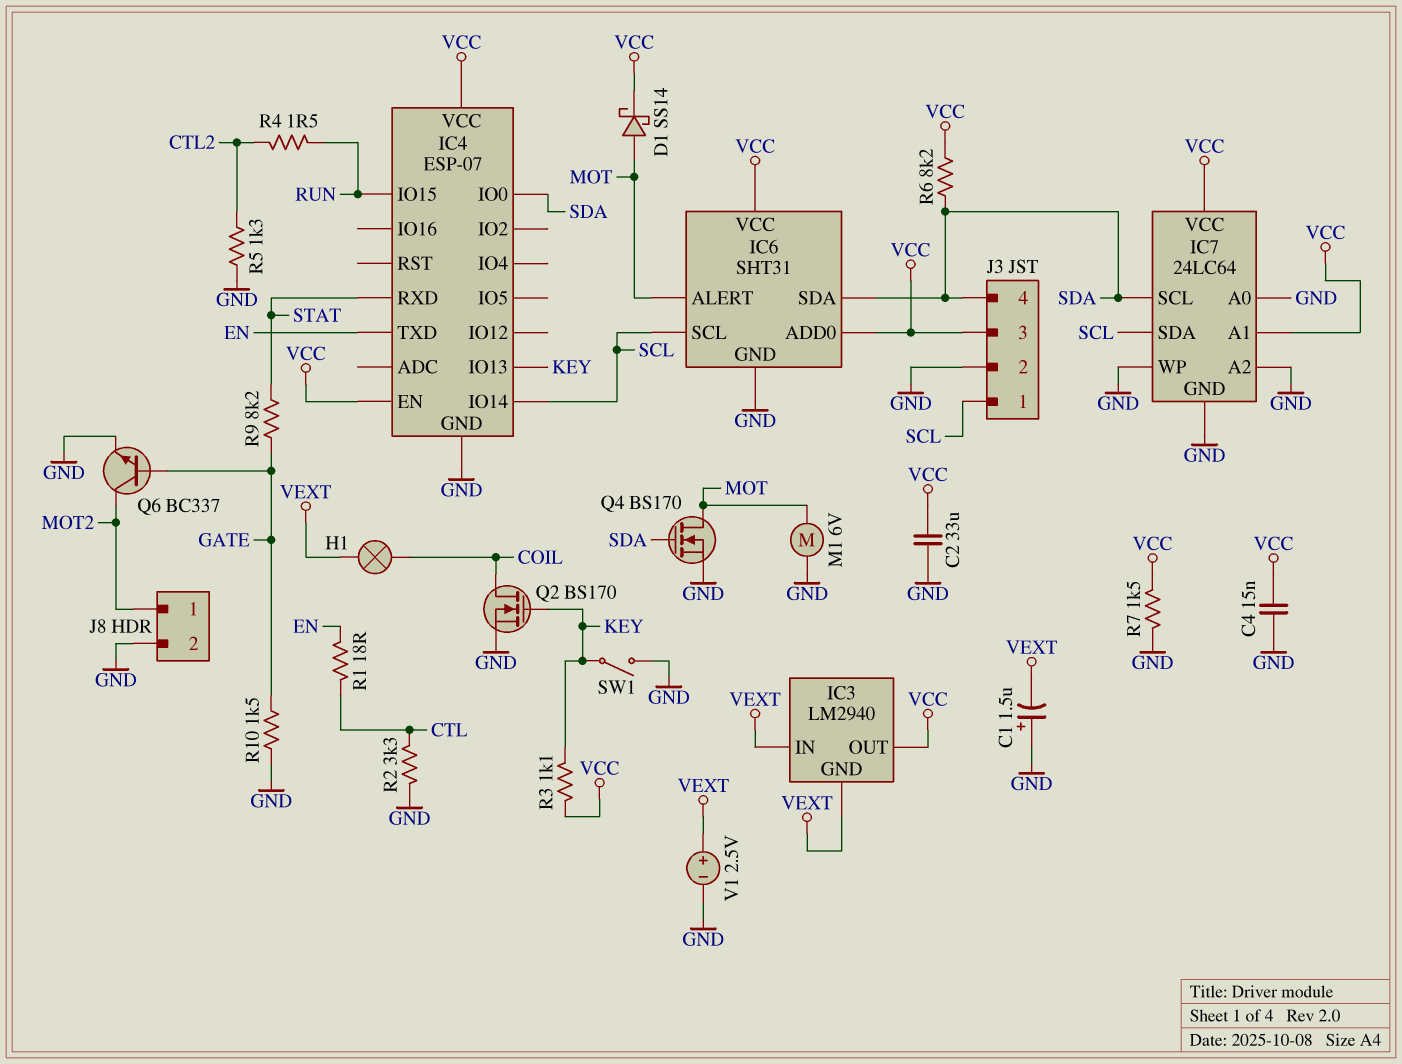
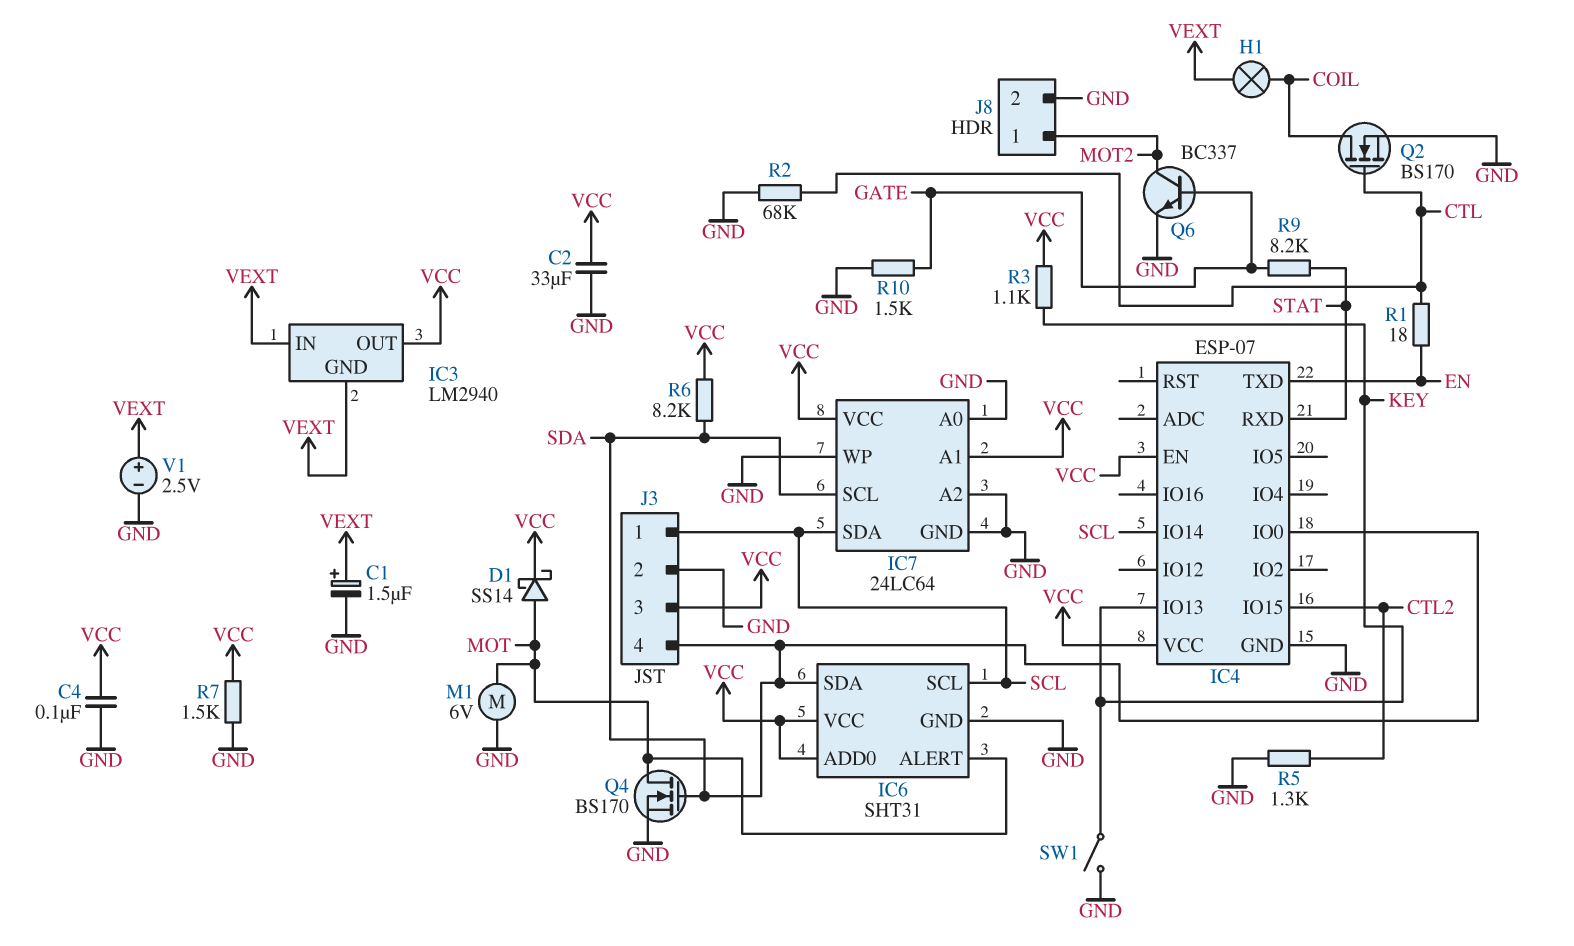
C1: 1.5uF (plus GND, minus VEXT) -> 1.5uF (plus VEXT, minus GND)
C4: 15nF (GND, VCC) -> 100nF (GND, VCC)
IC4 pin IO15: RUN -> CTL2
Q2: NMOS BS170 (G KEY, D COIL, S GND) -> NMOS BS170 (G CTL, D COIL, S GND)
R2: 3.3k (CTL, GND) -> 68k (CTL, GND)
R4: 1.5 (CTL2, RUN) -> none

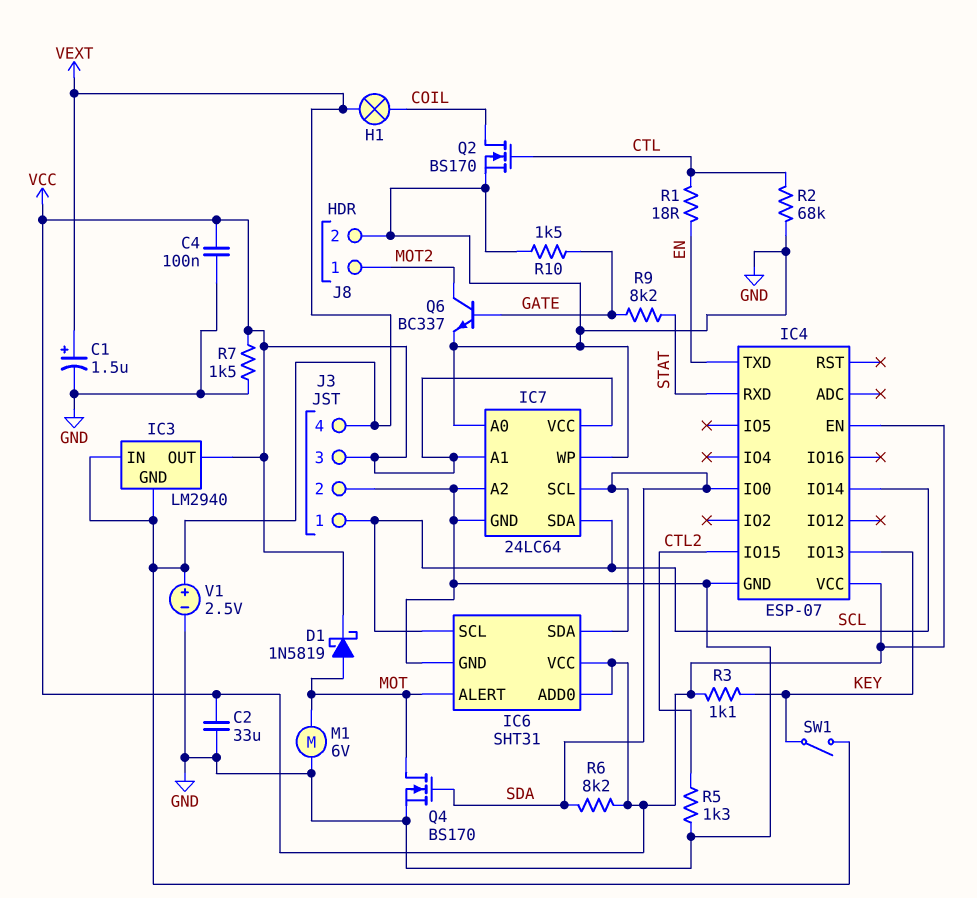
D1: schottky SS14 (A MOT, K VCC) -> schottky 1N5819 (A MOT, K VCC)
J3 pin 4: SDA -> VEXT
SW1: switch (GND, KEY) -> switch (KEY, VEXT)

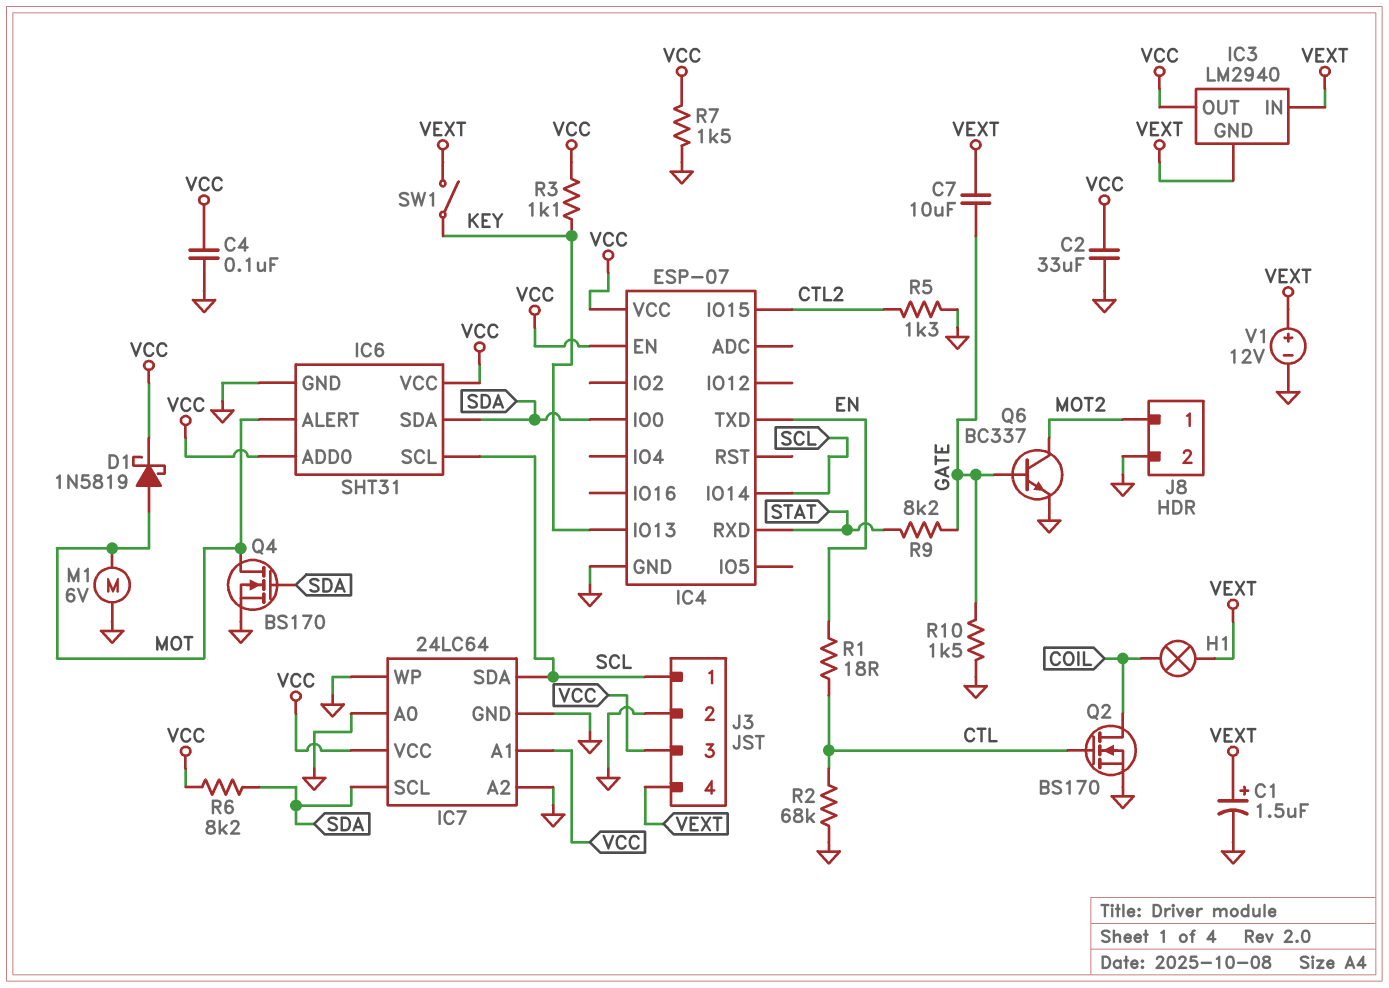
C7: none -> 10uF (GATE, VEXT)
V1: 2.5V (plus VEXT, minus GND) -> 12V (plus VEXT, minus GND)

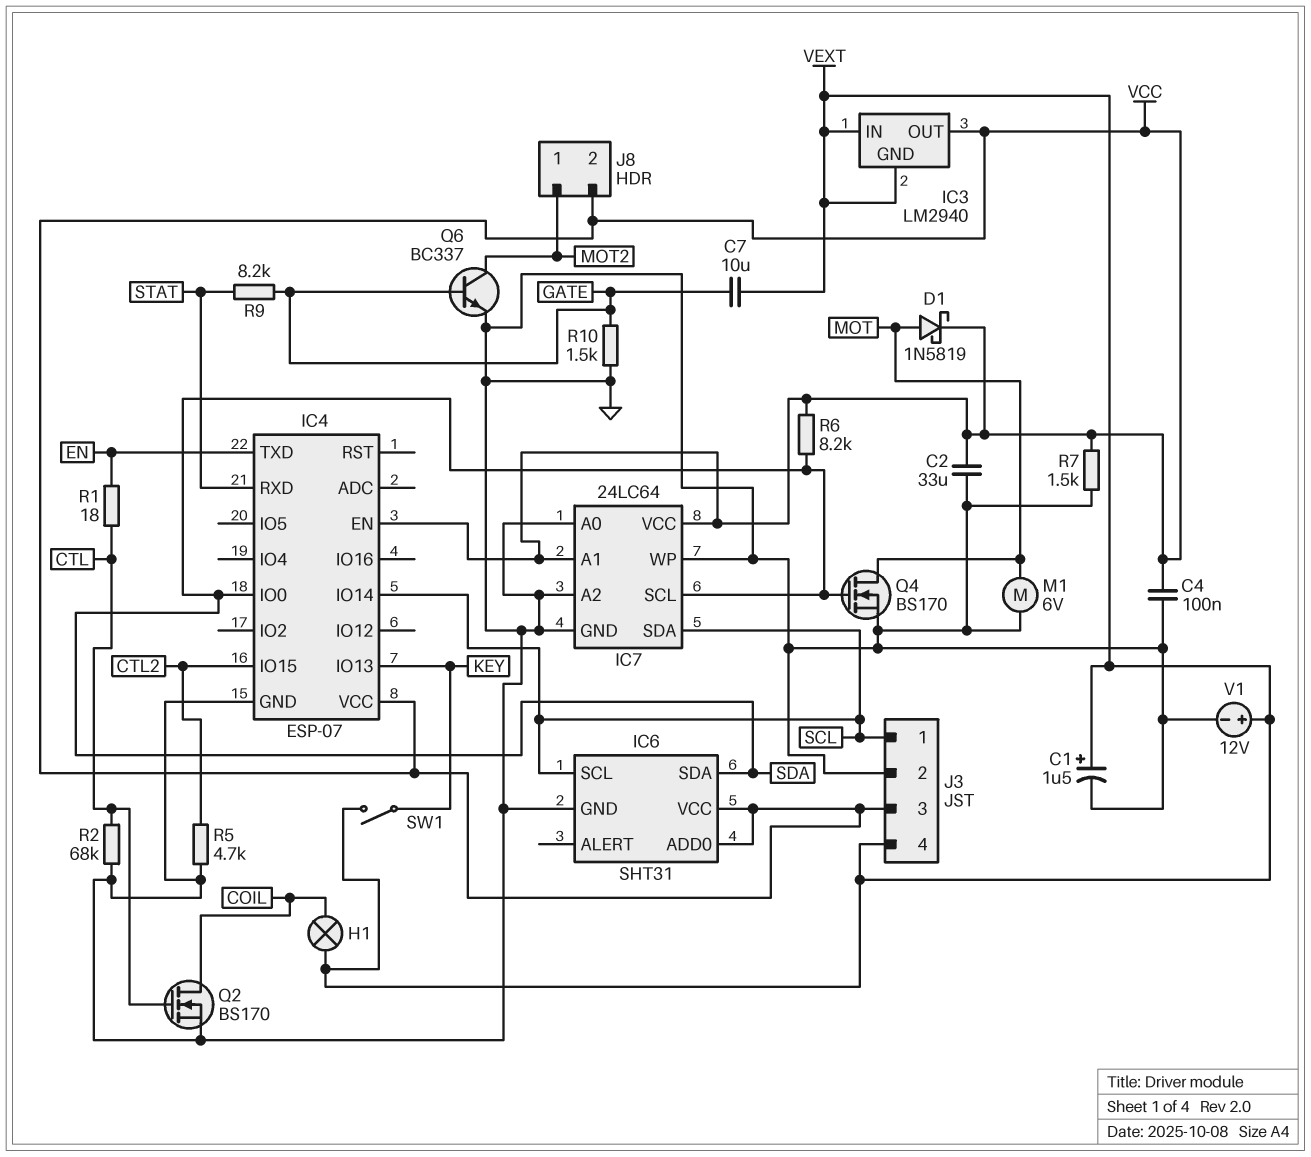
IC6 pin ALERT: MOT -> none
J8 pin 2: GND -> VCC
R3: 1.1k (KEY, VCC) -> none
R5: 1.3k (CTL2, GND) -> 4.7k (CTL2, GND)

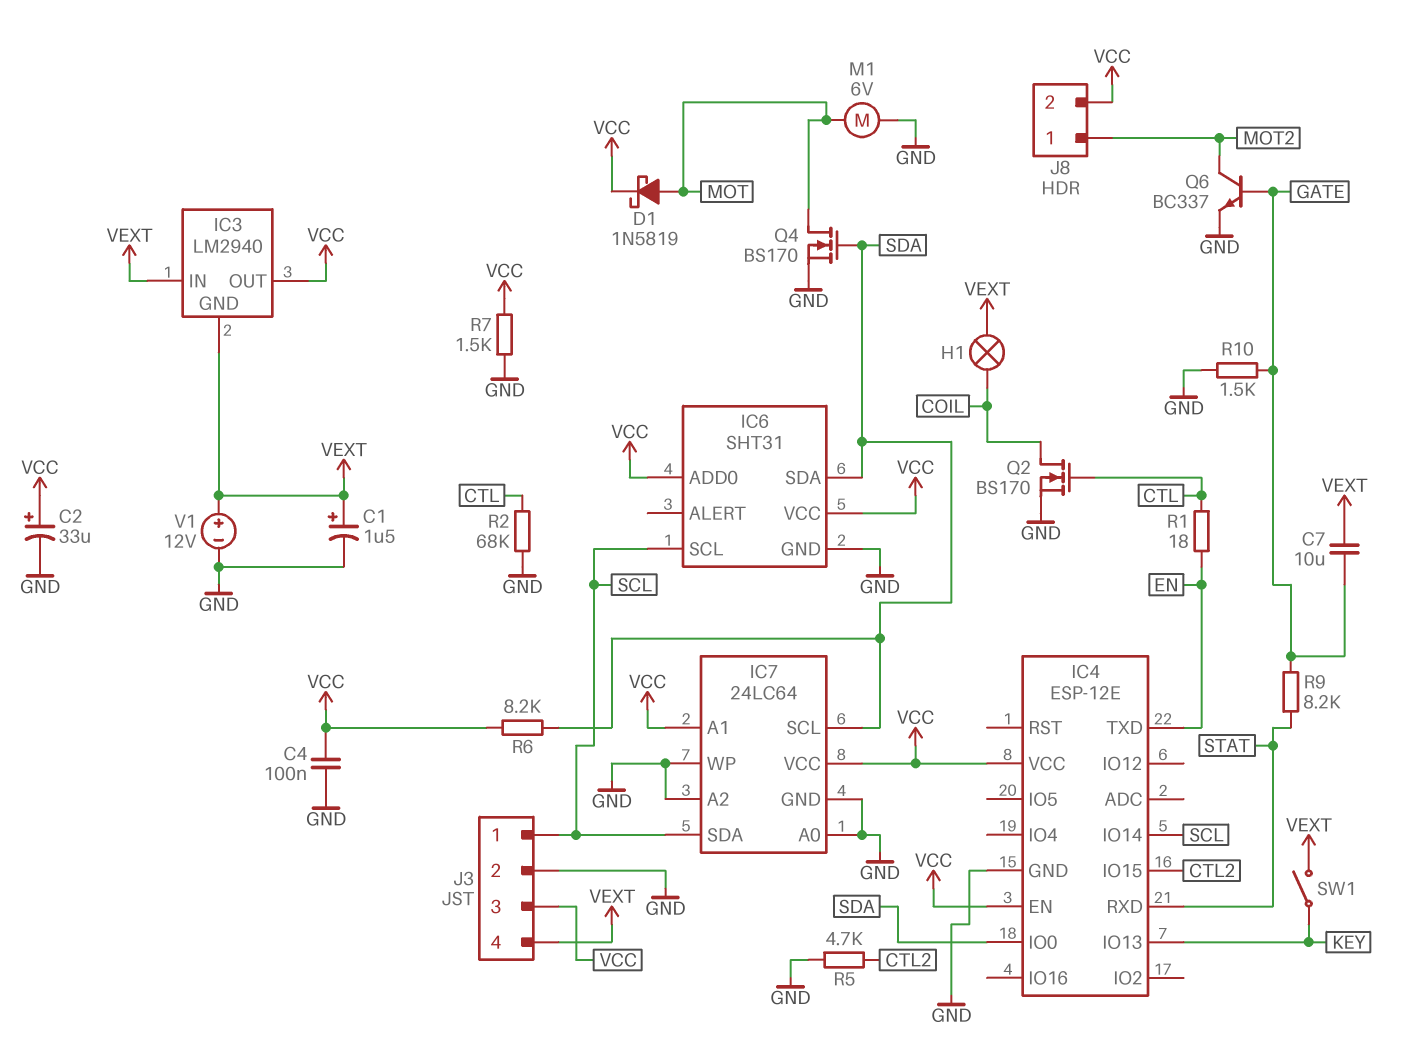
C2: 33uF (GND, VCC) -> 33uF (plus VCC, minus GND)
IC4: ESP-07 -> ESP-12E

